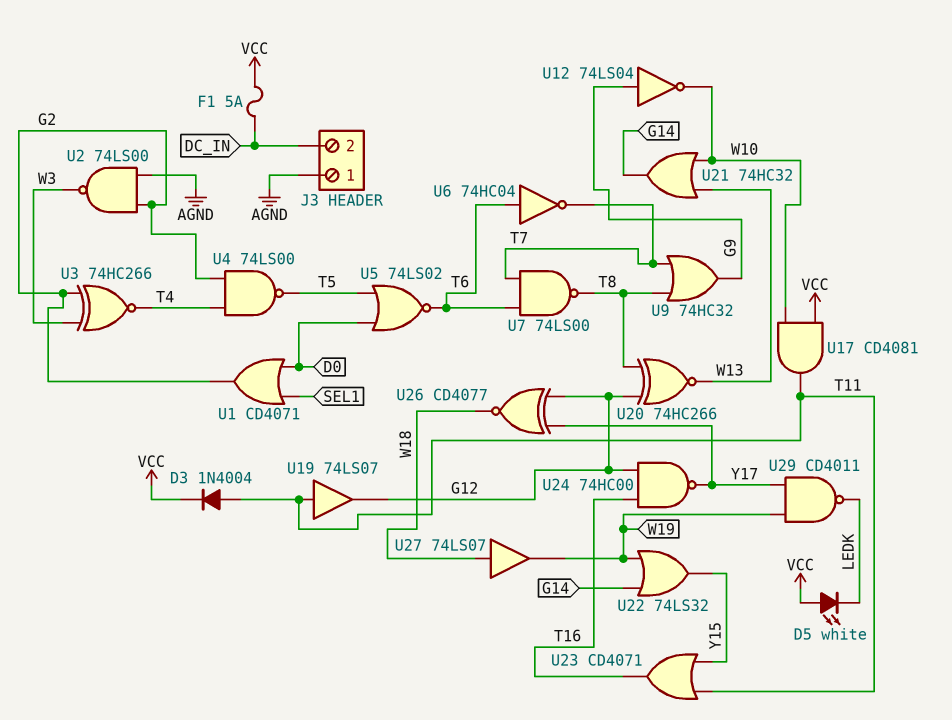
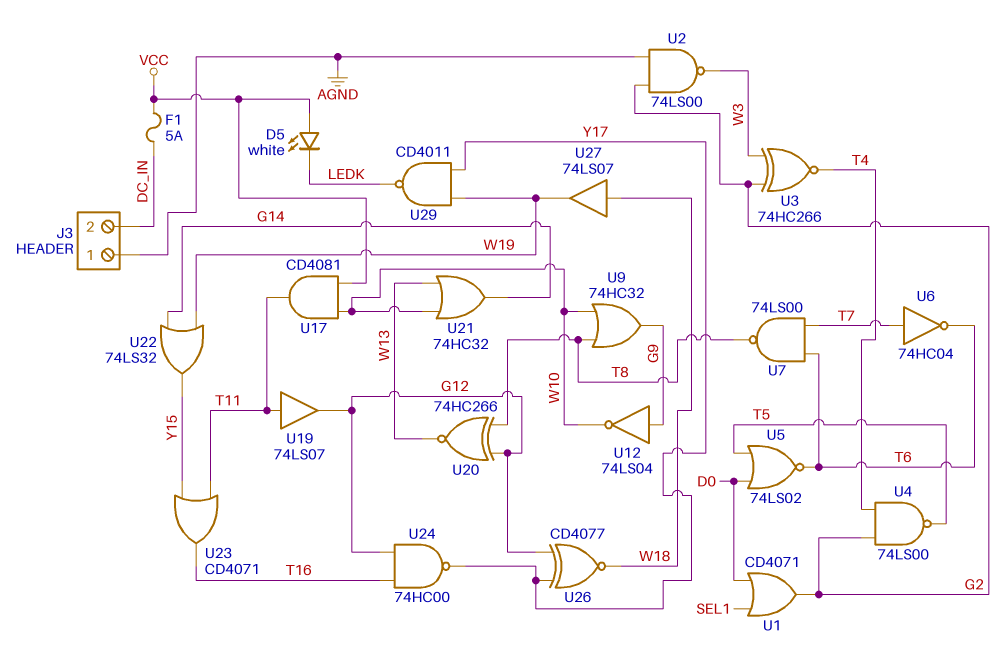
D3: diode 1N4004 (A T11, K VCC) -> none
U6: NOT 74HC04 (in T6, out T7) -> NOT 74HC04 (in T7, out T6)
U9: OR 74HC32 (in T7, in T8, out G9) -> OR 74HC32 (in T8, in W10, out G9)

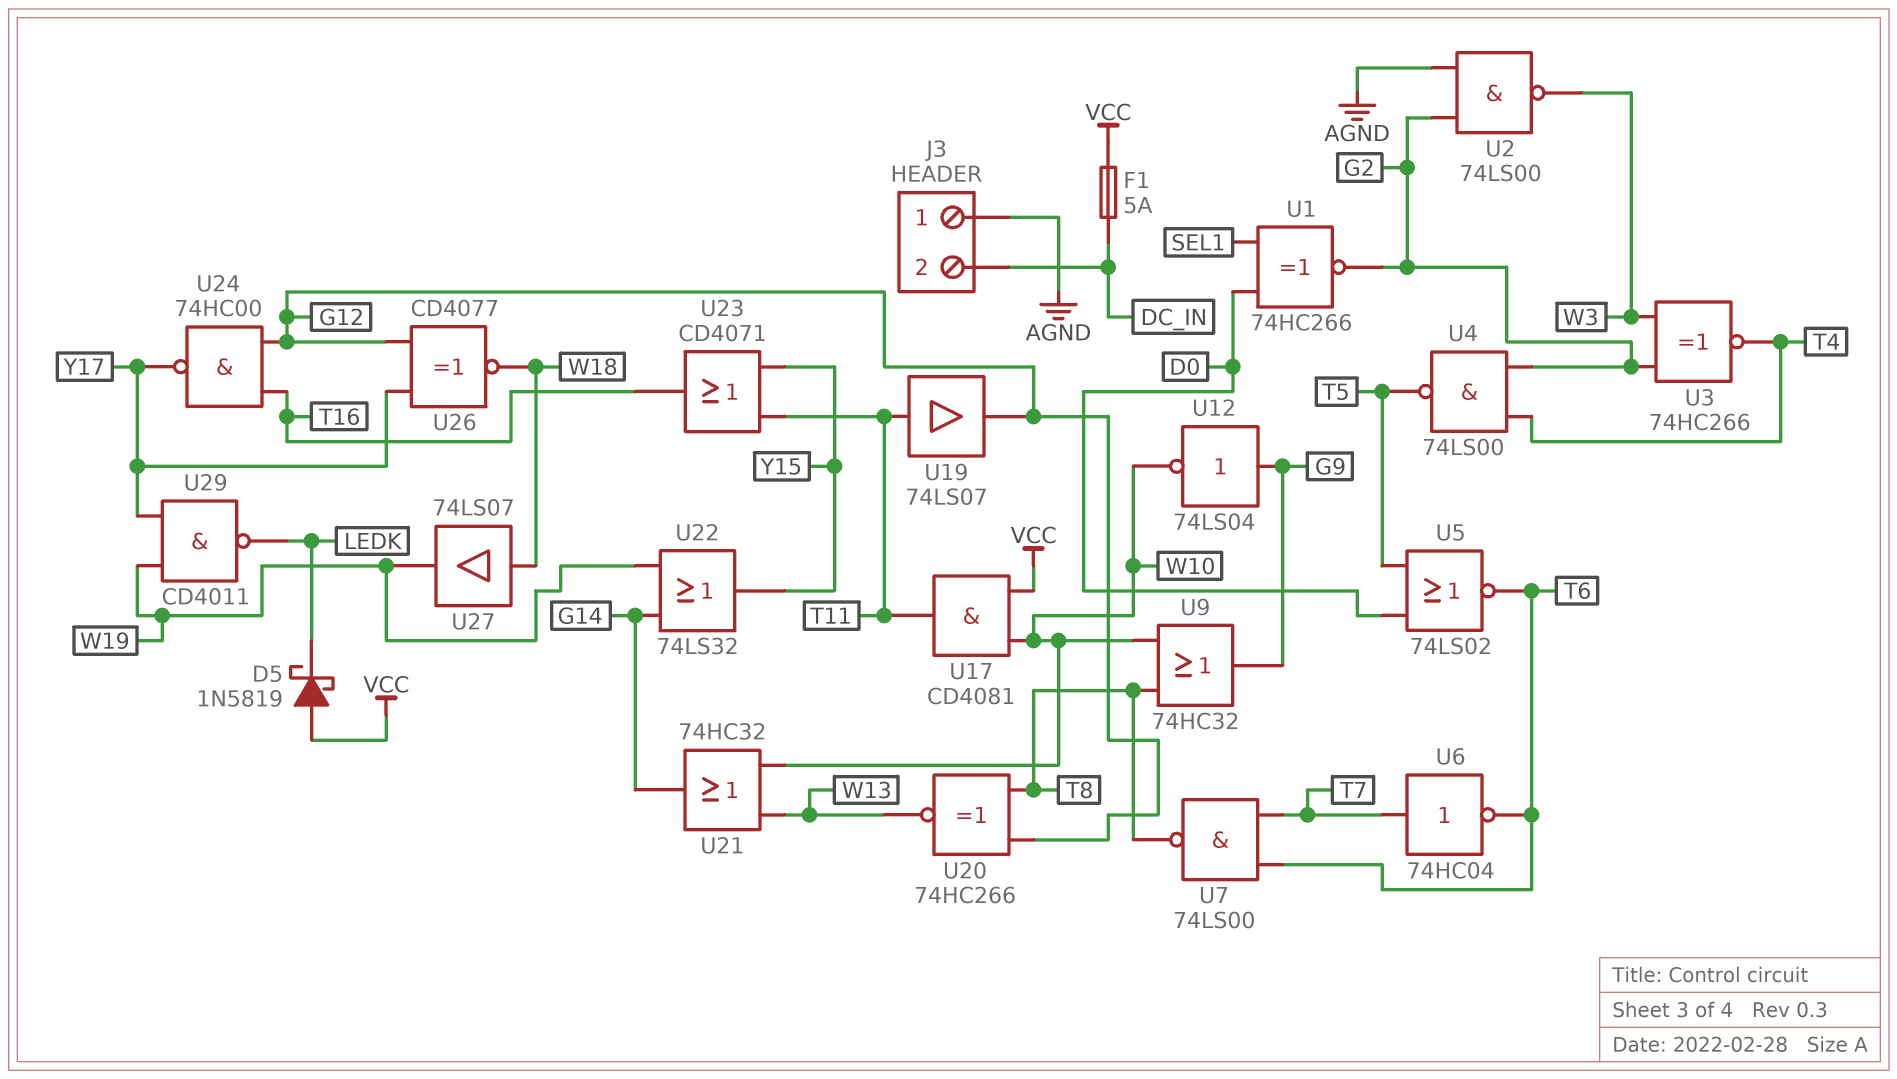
D5: LED white (A VCC, K LEDK) -> schottky 1N5819 (A VCC, K LEDK)
U1: OR CD4071 (in D0, in SEL1, out G2) -> XNOR 74HC266 (in D0, in SEL1, out G2)

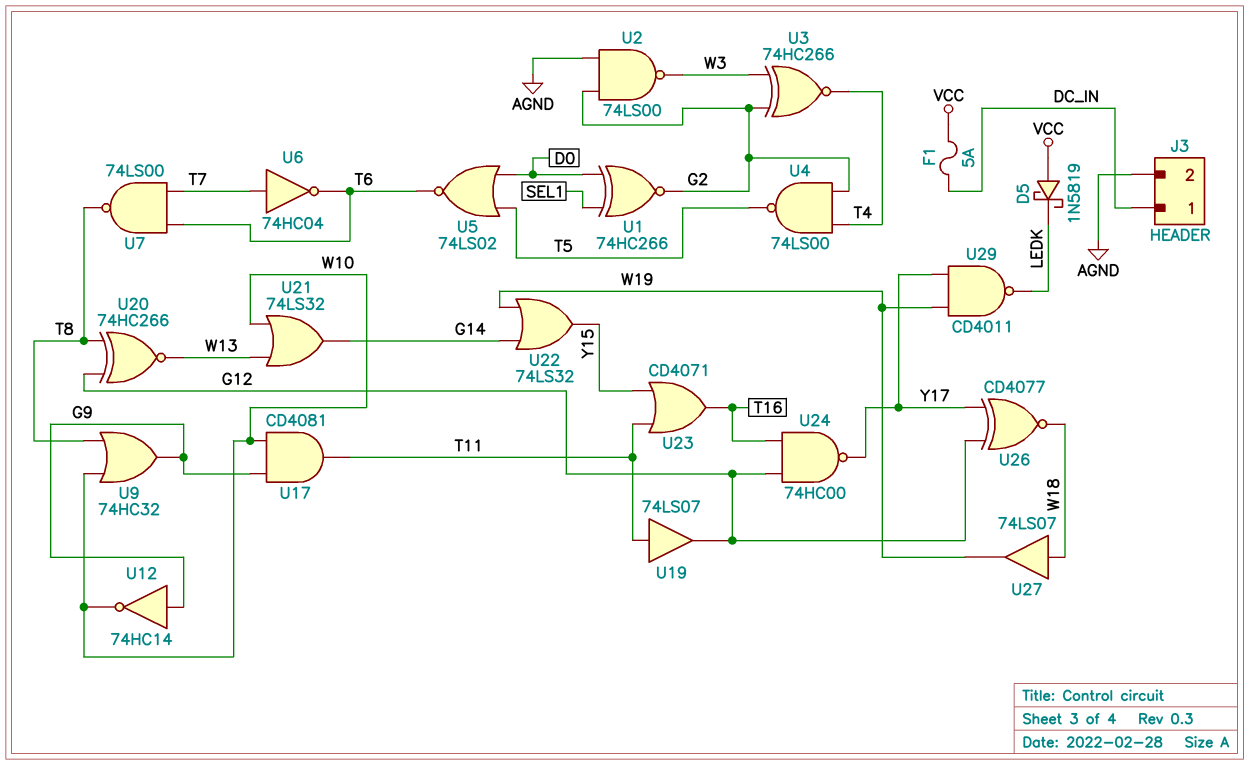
J3 pin 1: AGND -> DC_IN
J3 pin 2: DC_IN -> AGND
U12: NOT 74LS04 (in G9, out W10) -> NOT 74HC14 (in G9, out W10)
U17: AND CD4081 (in VCC, in W10, out T11) -> AND CD4081 (in G9, in W10, out T11)
U21: OR 74HC32 (in W10, in W13, out G14) -> OR 74LS32 (in W10, in W13, out G14)

